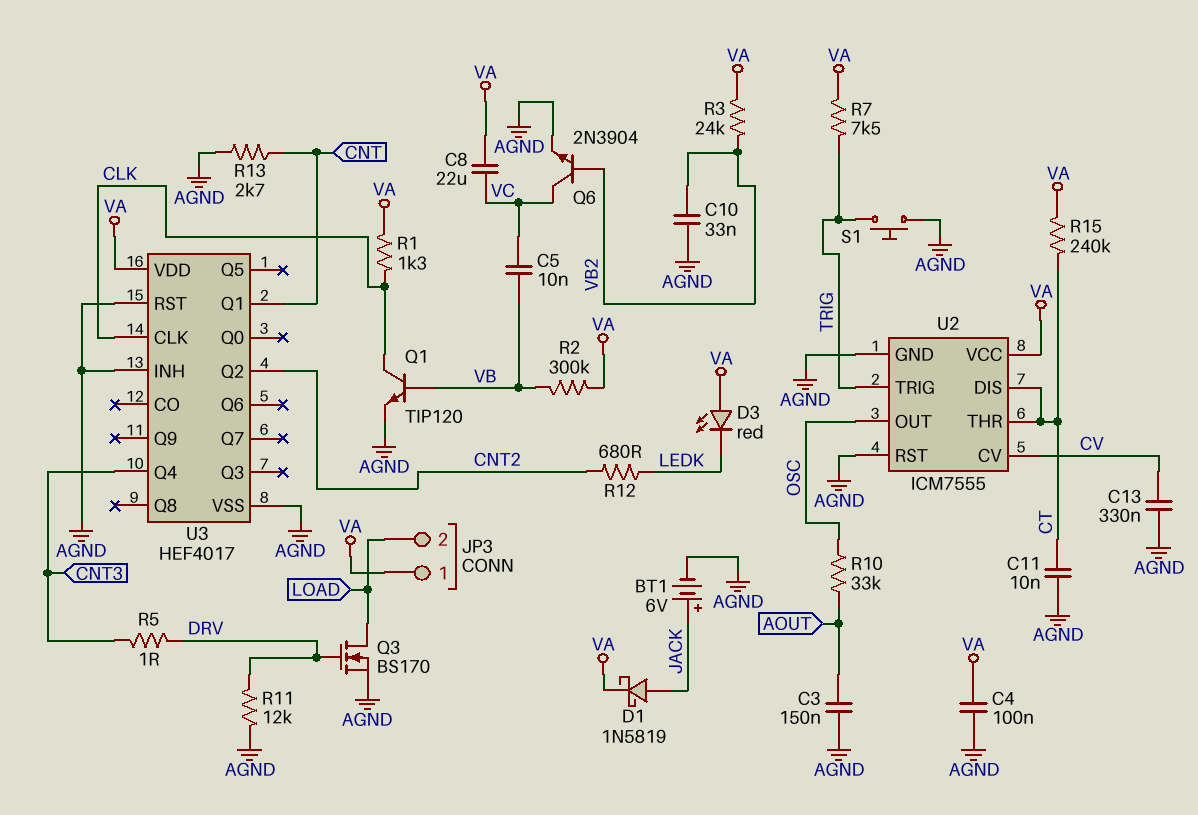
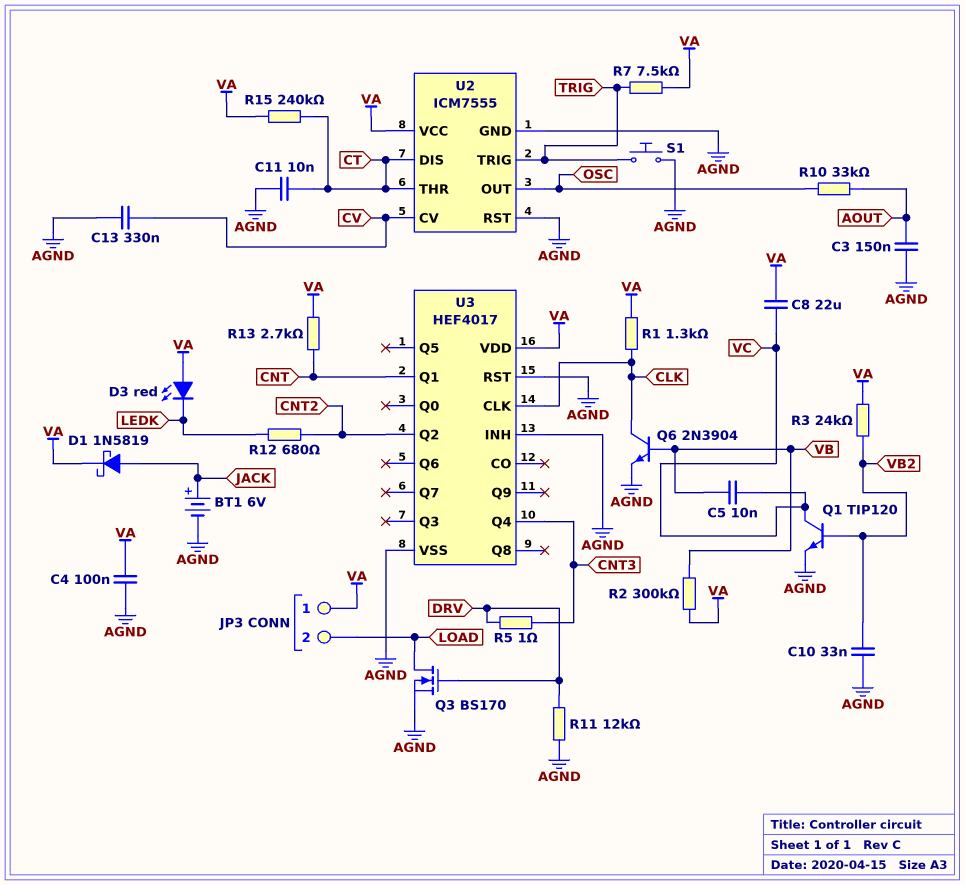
Q1: NPN TIP120 (B VB, C CLK, E AGND) -> NPN TIP120 (B VB2, C VC, E AGND)
Q6: NPN 2N3904 (B VB2, C VC, E AGND) -> NPN 2N3904 (B VB, C CLK, E AGND)
R13: 2.7k (AGND, CNT) -> 2.7k (CNT, VA)

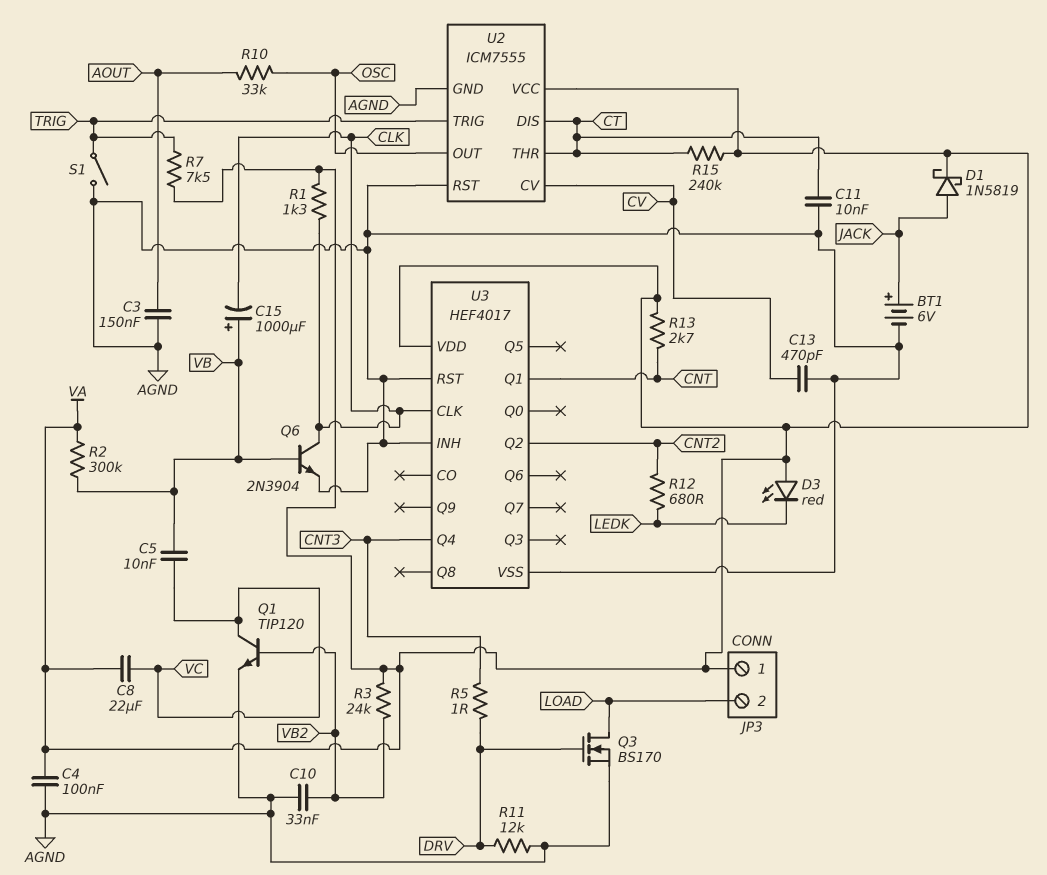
C13: 330nF (AGND, CV) -> 470pF (AGND, CV)
C15: none -> 1000uF (plus VB, minus CLK)
S1: button (AGND, TRIG) -> switch (AGND, TRIG)

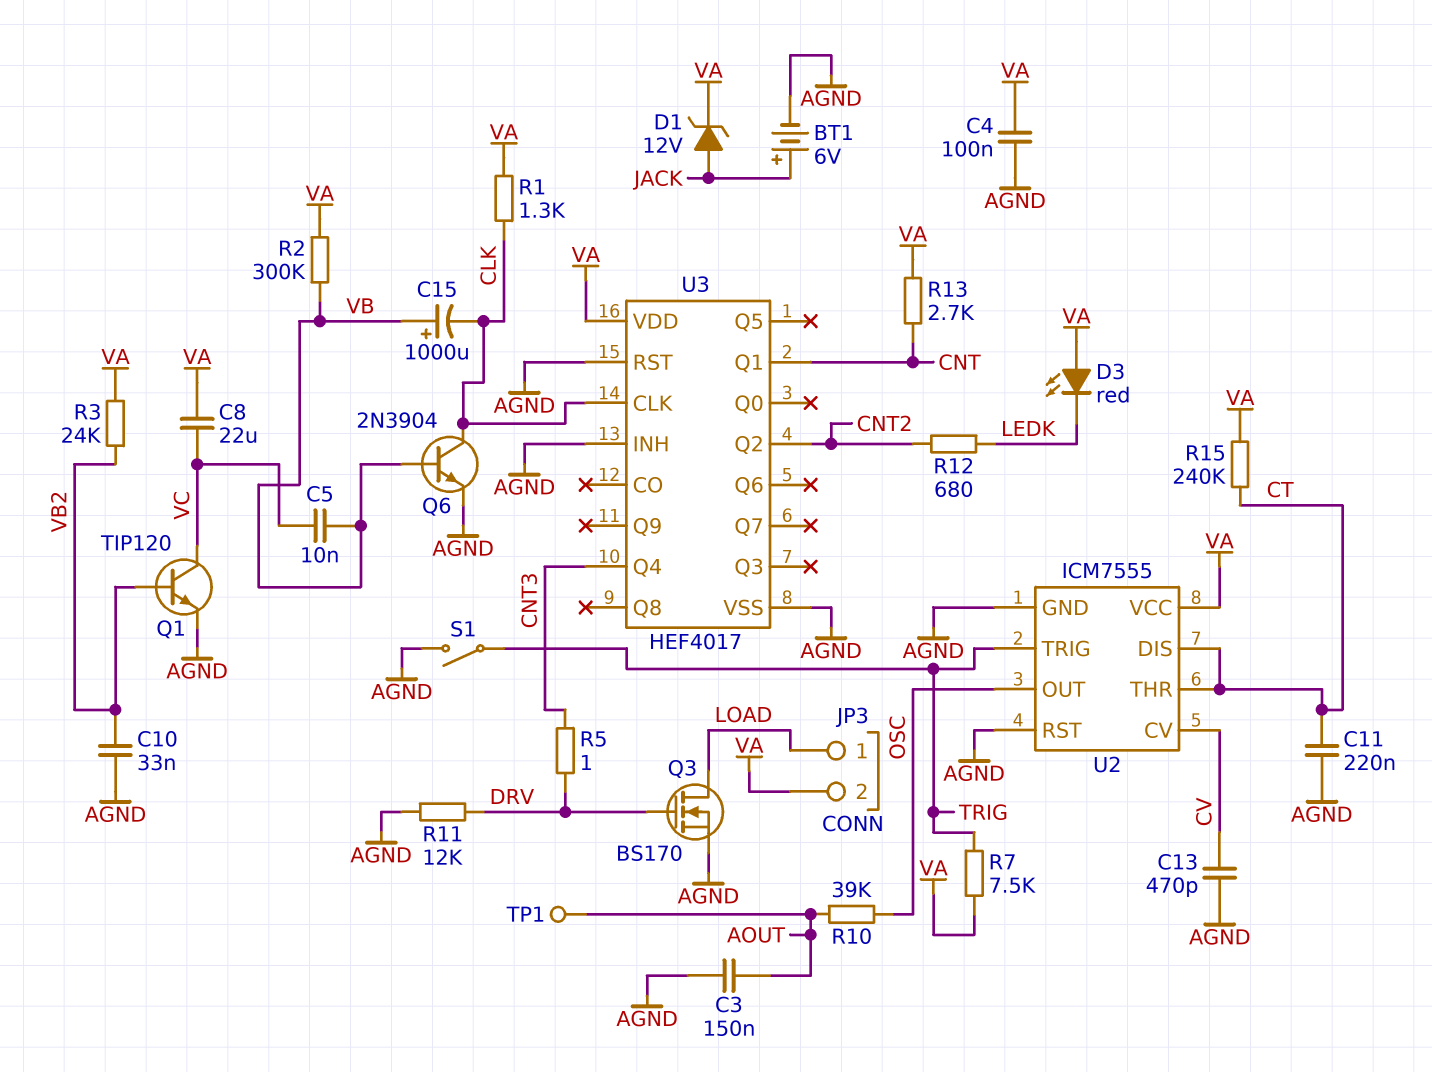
C11: 10nF (AGND, CT) -> 220nF (AGND, CT)
D1: schottky 1N5819 (A JACK, K VA) -> zener 12V (A JACK, K VA)
JP3 pin 1: VA -> LOAD
JP3 pin 2: LOAD -> VA
R10: 33k (AOUT, OSC) -> 39k (AOUT, OSC)
TP1: none -> test point (AOUT)

